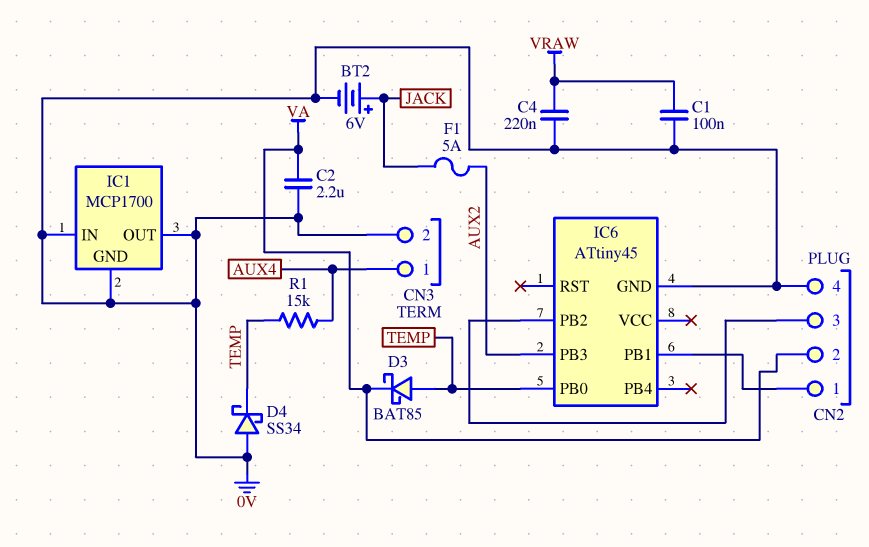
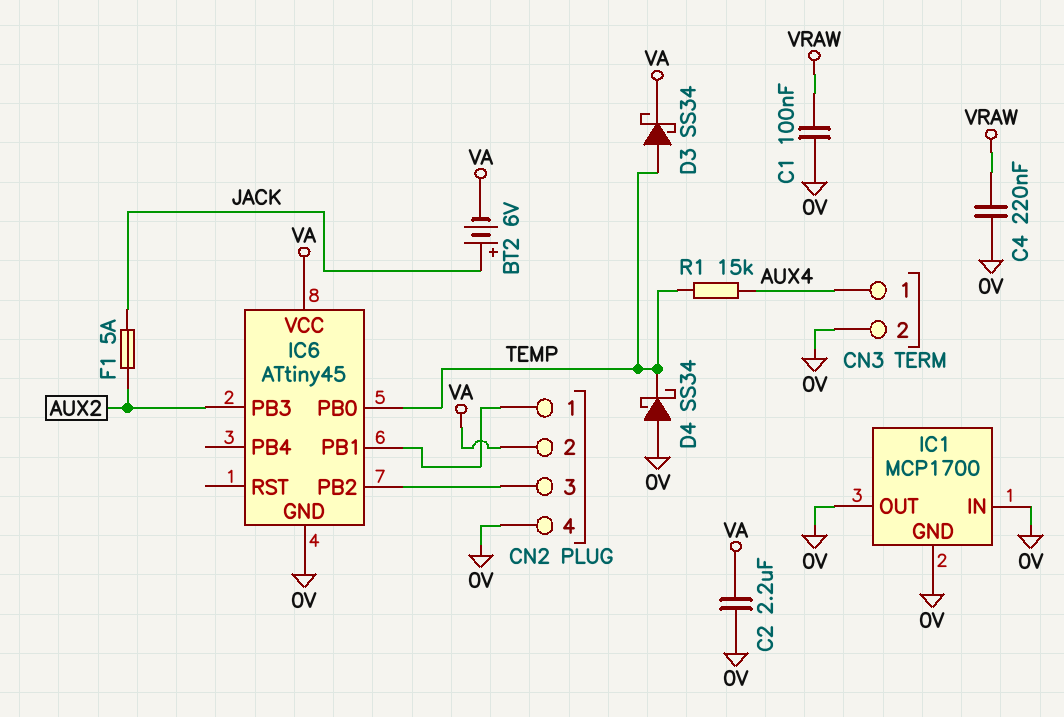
BT2: 6V (plus JACK, minus 0V) -> 6V (plus JACK, minus VA)
D3: schottky BAT85 (A TEMP, K VA) -> schottky SS34 (A TEMP, K VA)
IC6 pin VCC: none -> VA

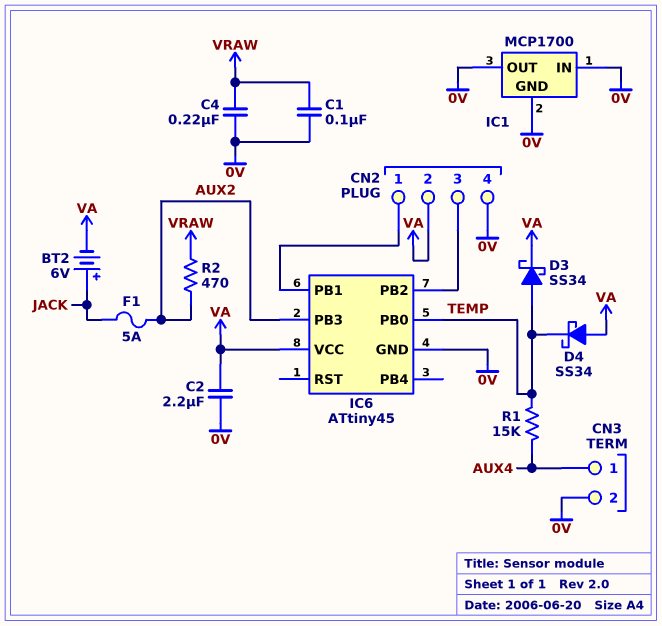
D4: schottky SS34 (A 0V, K TEMP) -> schottky SS34 (A VA, K TEMP)
R2: none -> 470 (AUX2, VRAW)

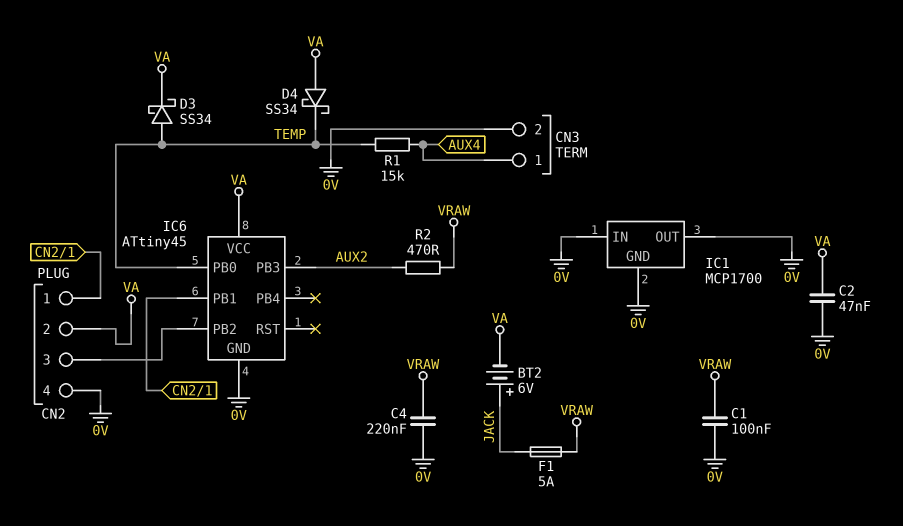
C2: 2.2uF (0V, VA) -> 47nF (0V, VA)
F1: 5A (AUX2, JACK) -> 5A (JACK, VRAW)

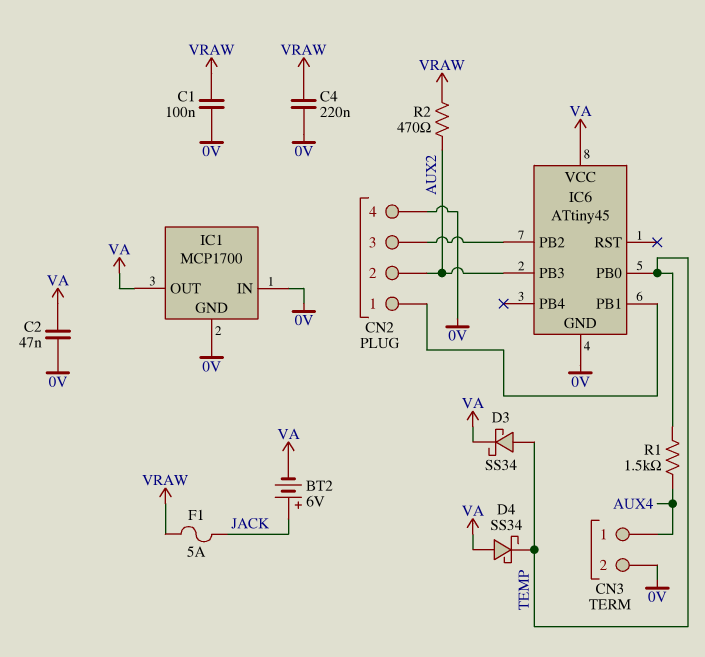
CN2 pin 2: VA -> AUX2
IC1 pin OUT: 0V -> VA
R1: 15k (AUX4, TEMP) -> 1.5k (AUX4, TEMP)

